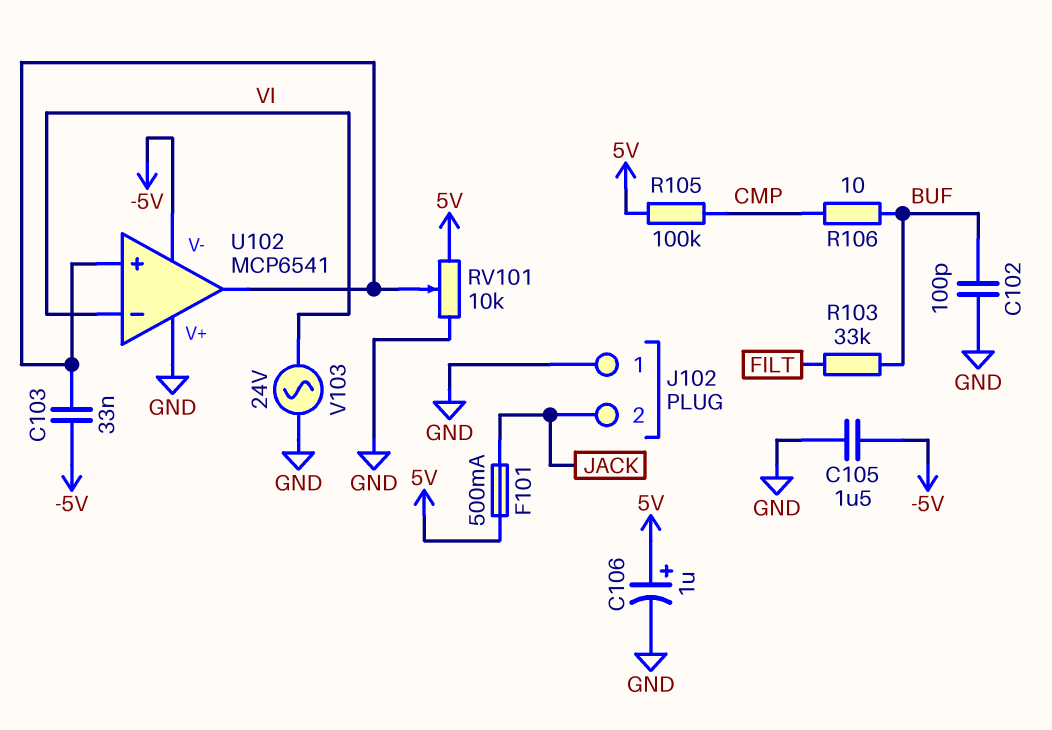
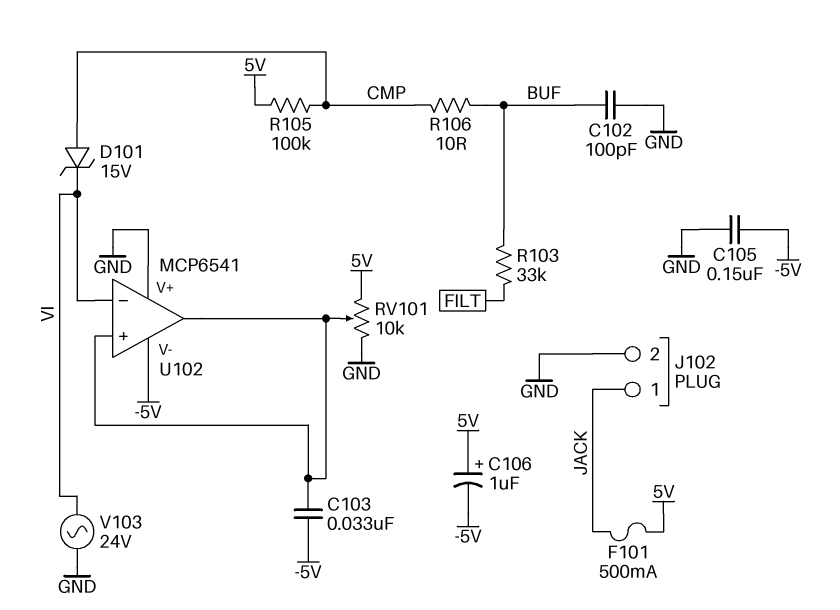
C105: 1.5uF (-5V, GND) -> 150nF (-5V, GND)
C106: 1uF (plus 5V, minus GND) -> 1uF (plus 5V, minus -5V)
D101: none -> zener 15V (A CMP, K VI)
J102 pin 1: GND -> JACK
J102 pin 2: JACK -> GND

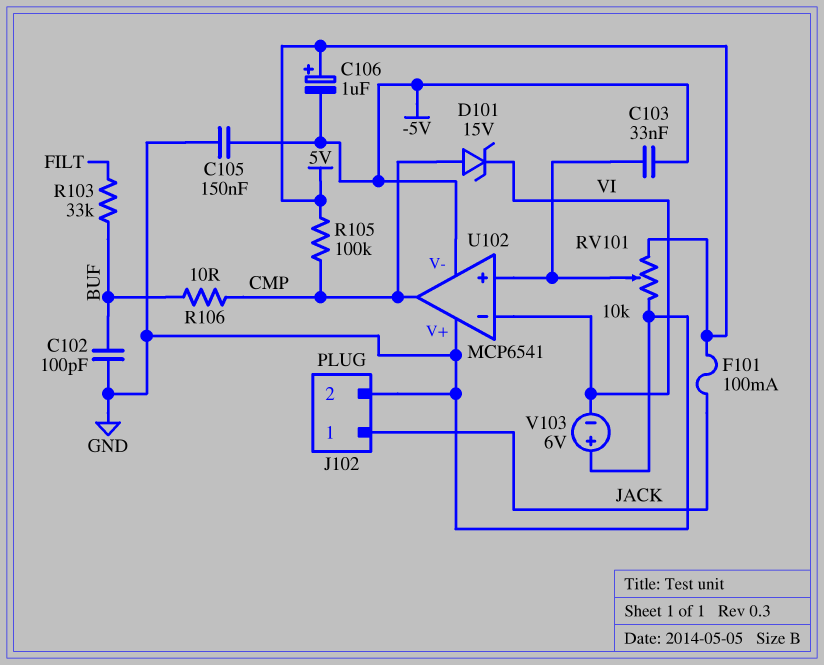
F101: 500mA (5V, JACK) -> 100mA (5V, JACK)
U102 pin out: U102/in+ -> CMP
V103: AC 24V (GND, VI) -> 6V (plus GND, minus VI)

